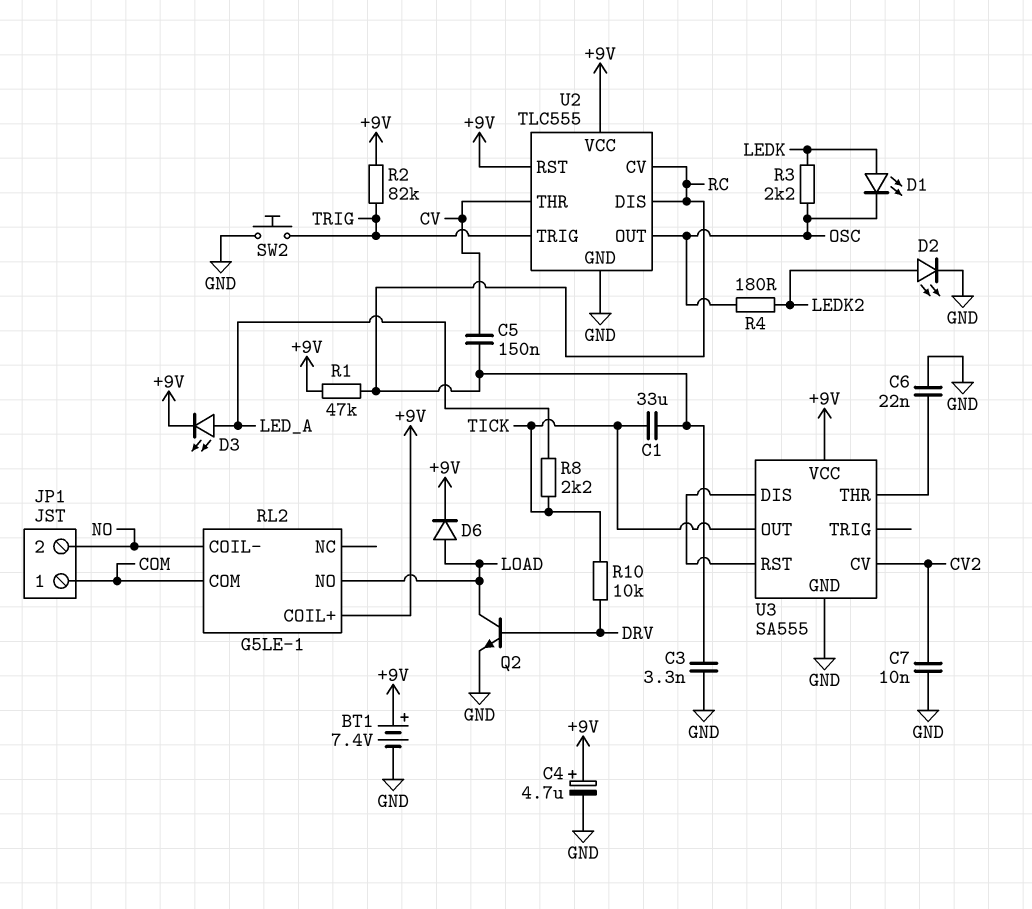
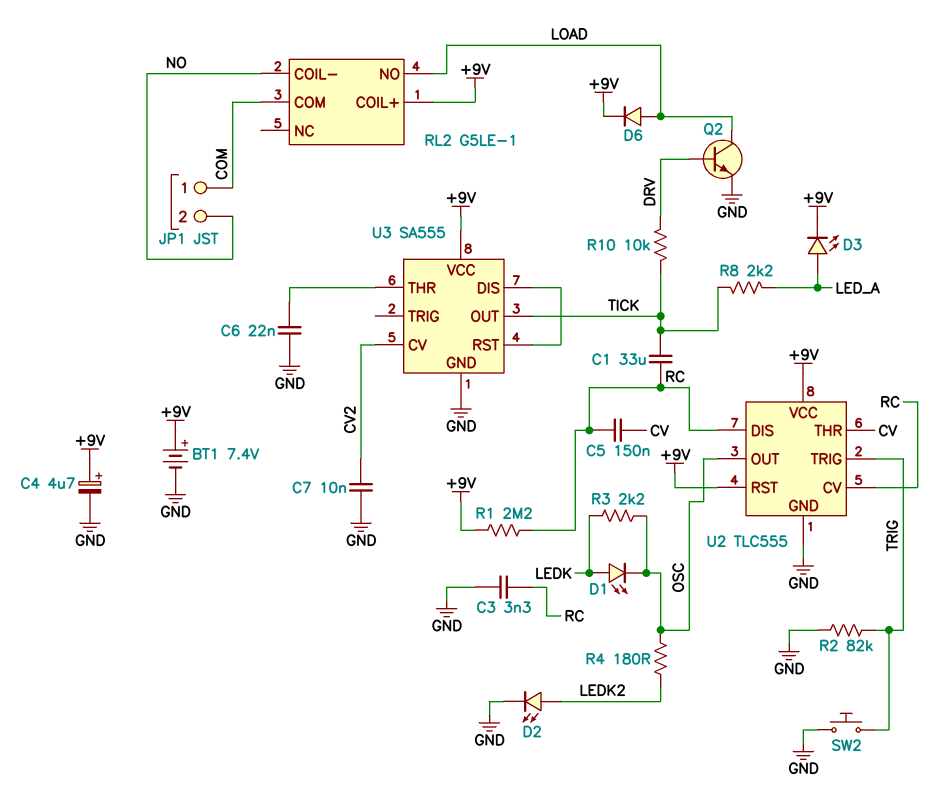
R1: 47k (+9V, RC) -> 2.2M (+9V, RC)
R2: 82k (+9V, TRIG) -> 82k (GND, TRIG)

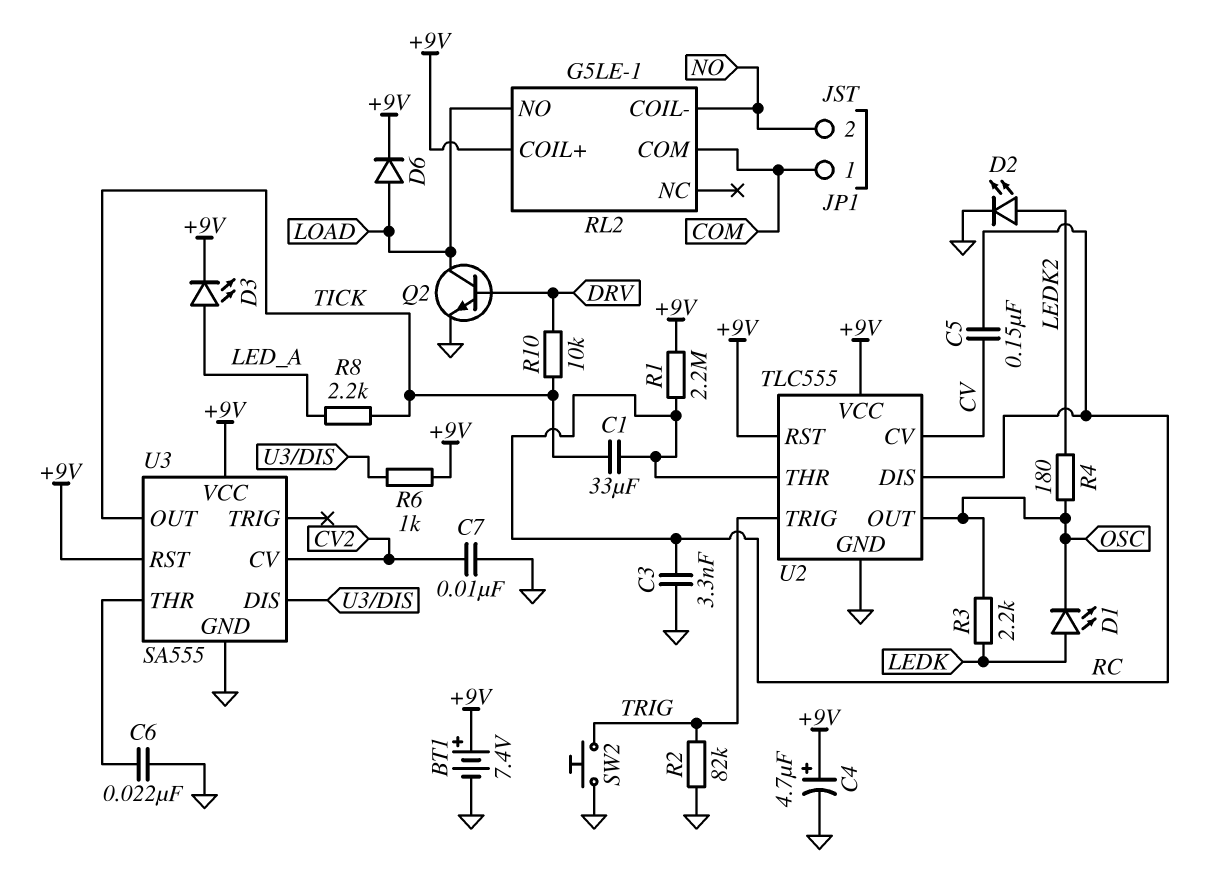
R6: none -> 1k (+9V, U3/DIS)
U2 pin CV: RC -> CV
U2 pin THR: CV -> RC
U3 pin RST: U3/DIS -> +9V

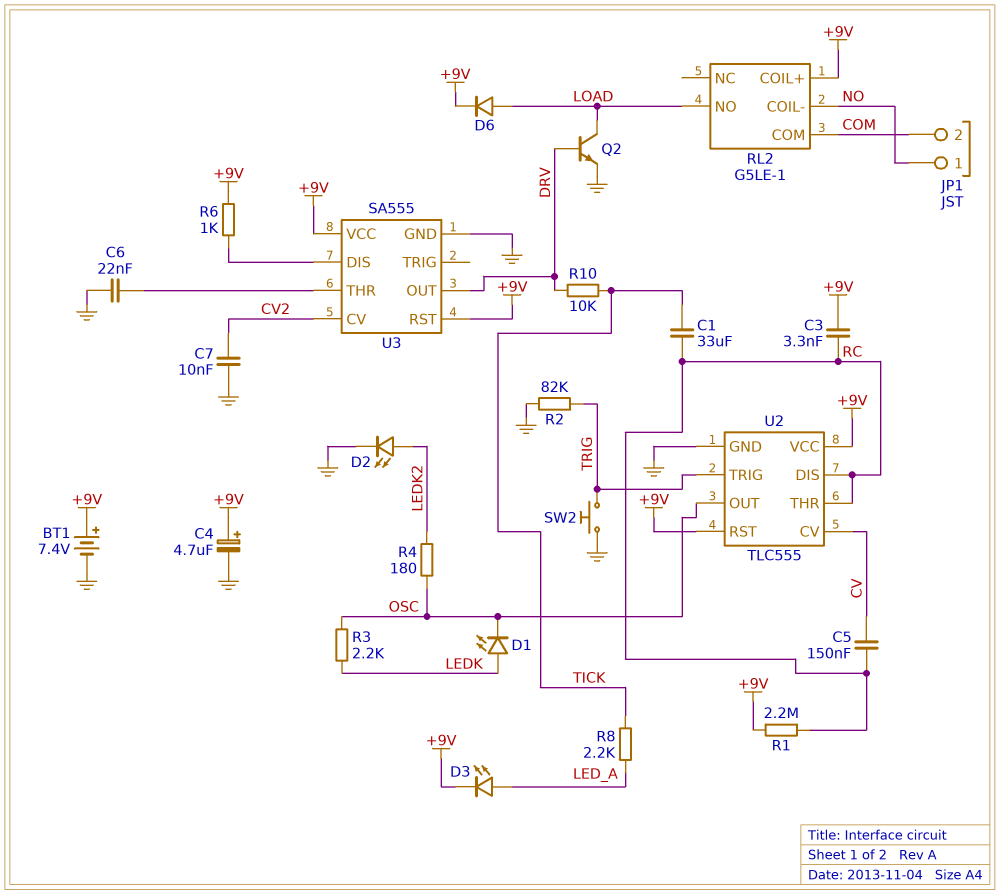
C3: 3.3nF (GND, RC) -> 3.3nF (+9V, RC)
JP1 pin 1: COM -> NO
JP1 pin 2: NO -> COM
U3 pin OUT: TICK -> DRV

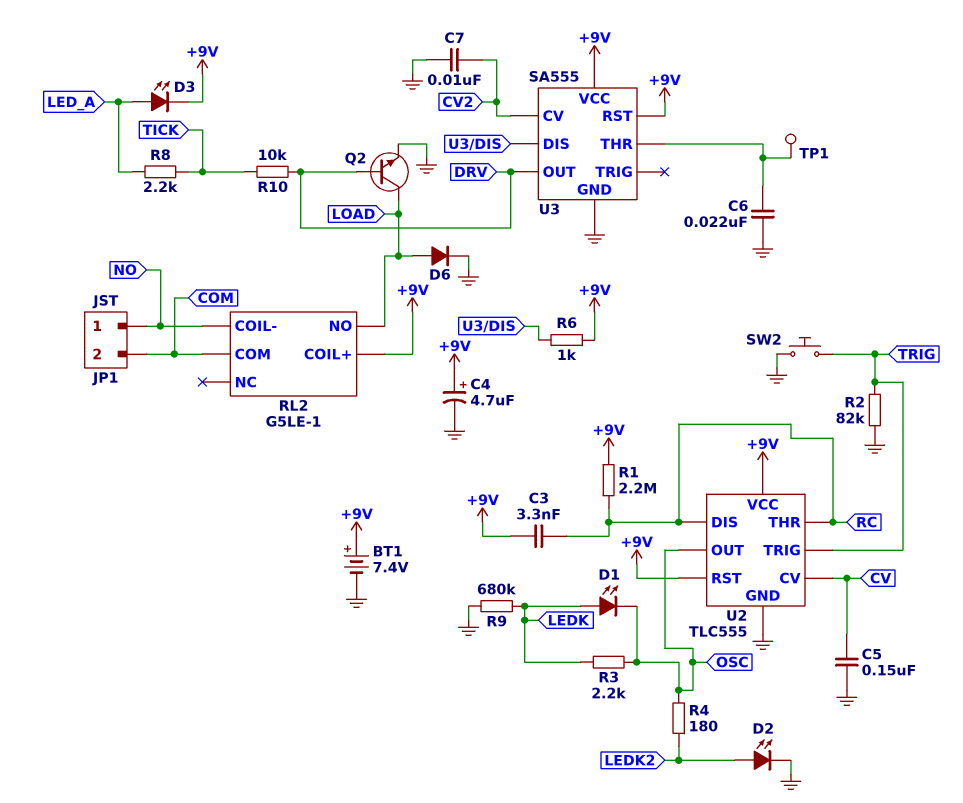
C1: 33uF (RC, TICK) -> none
C5: 150nF (CV, RC) -> 150nF (CV, GND)
D6: diode (A LOAD, K +9V) -> diode (A LOAD, K GND)
R9: none -> 680k (GND, LEDK)
TP1: none -> test point (U3/THR)

